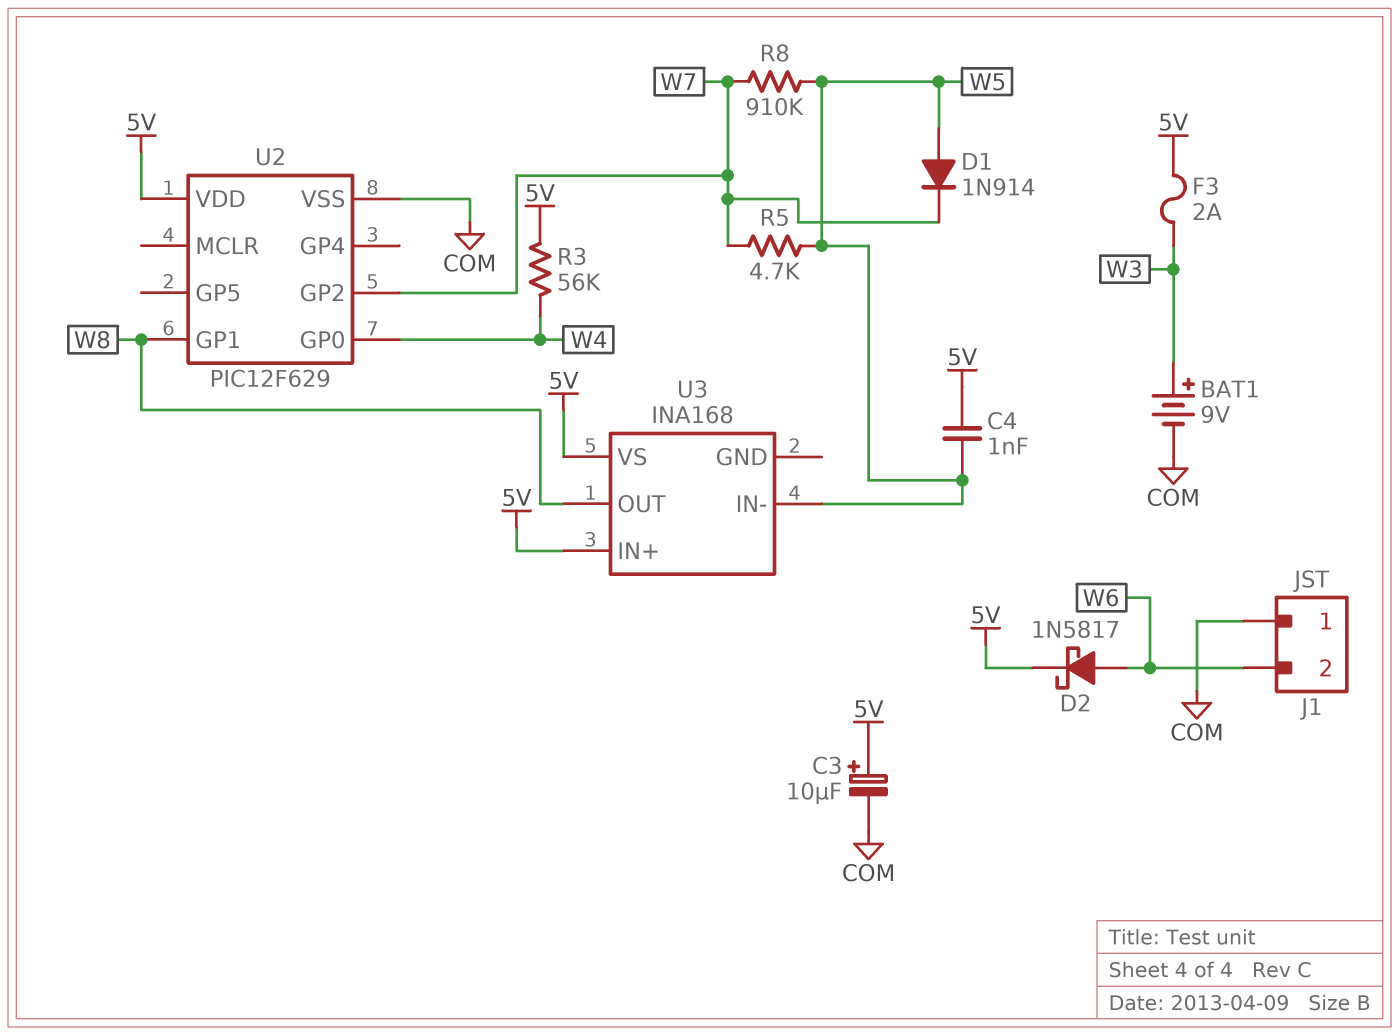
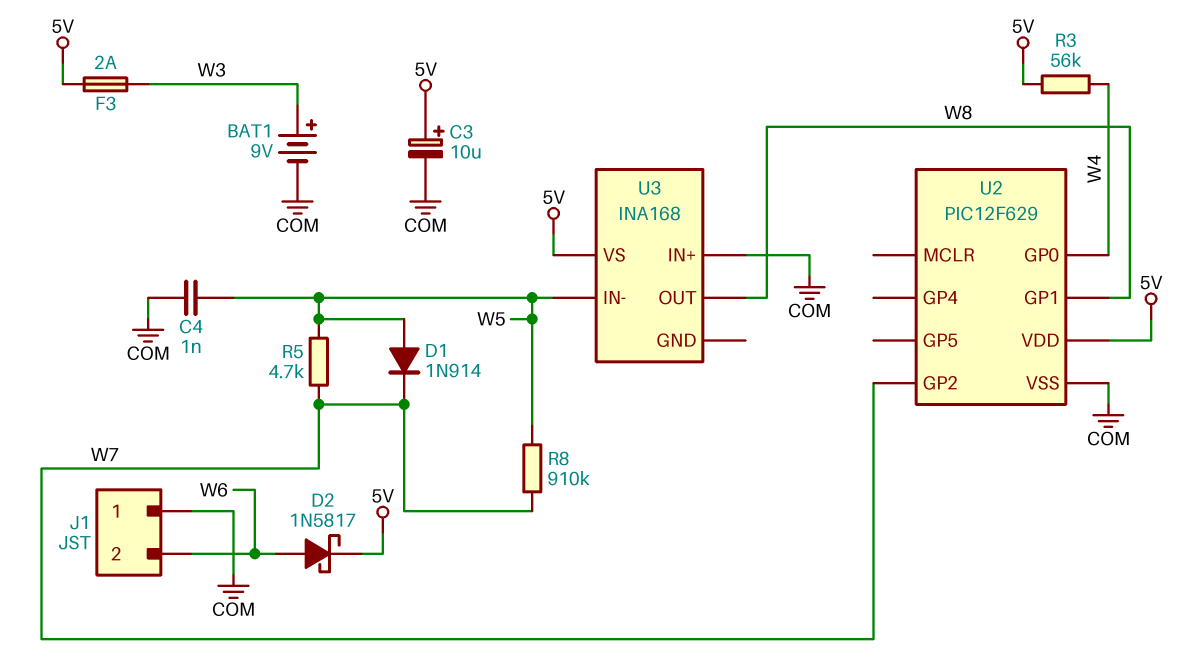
C4: 1nF (5V, W5) -> 1nF (COM, W5)
U3 pin IN+: 5V -> COM

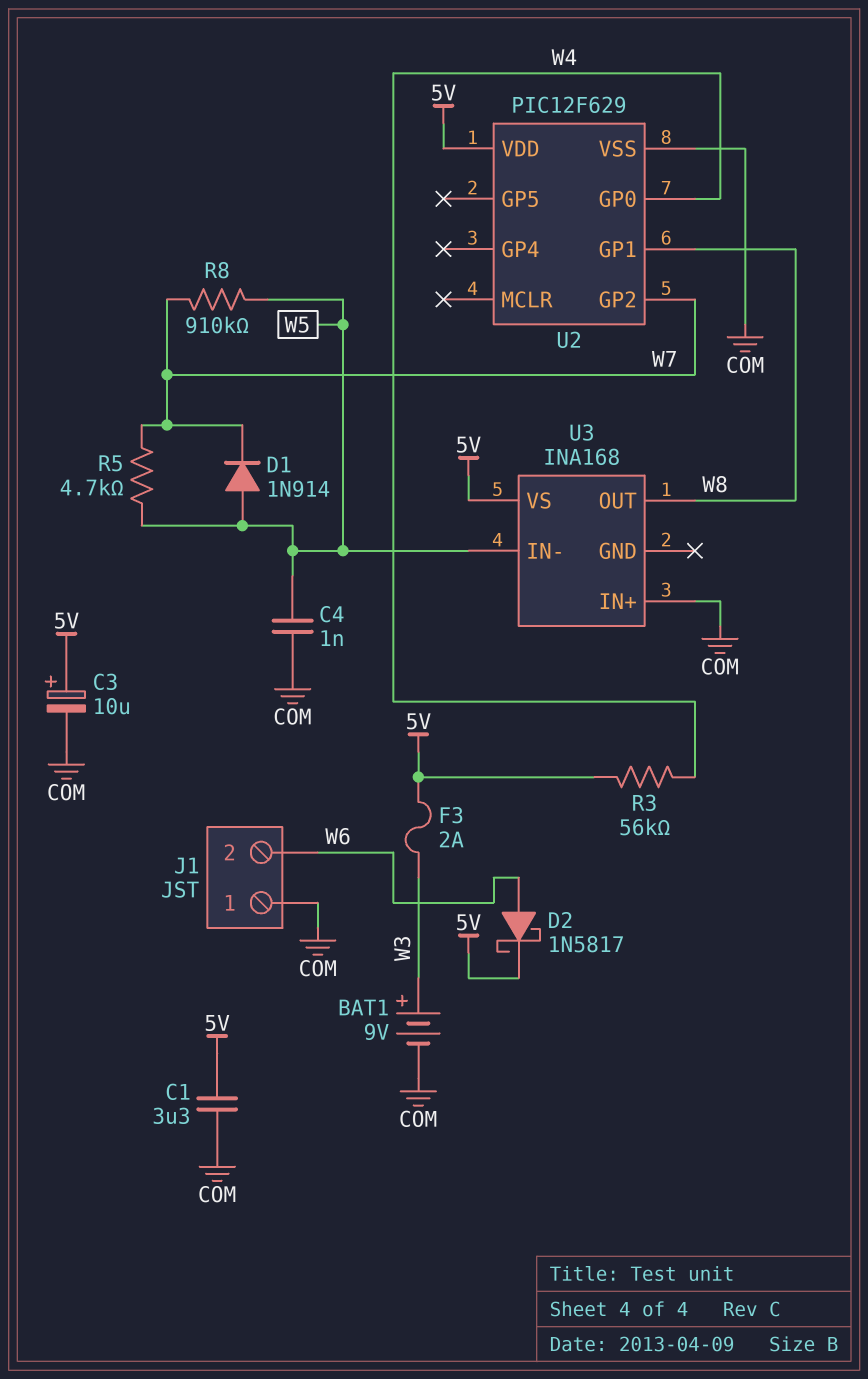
C1: none -> 3.3uF (5V, COM)

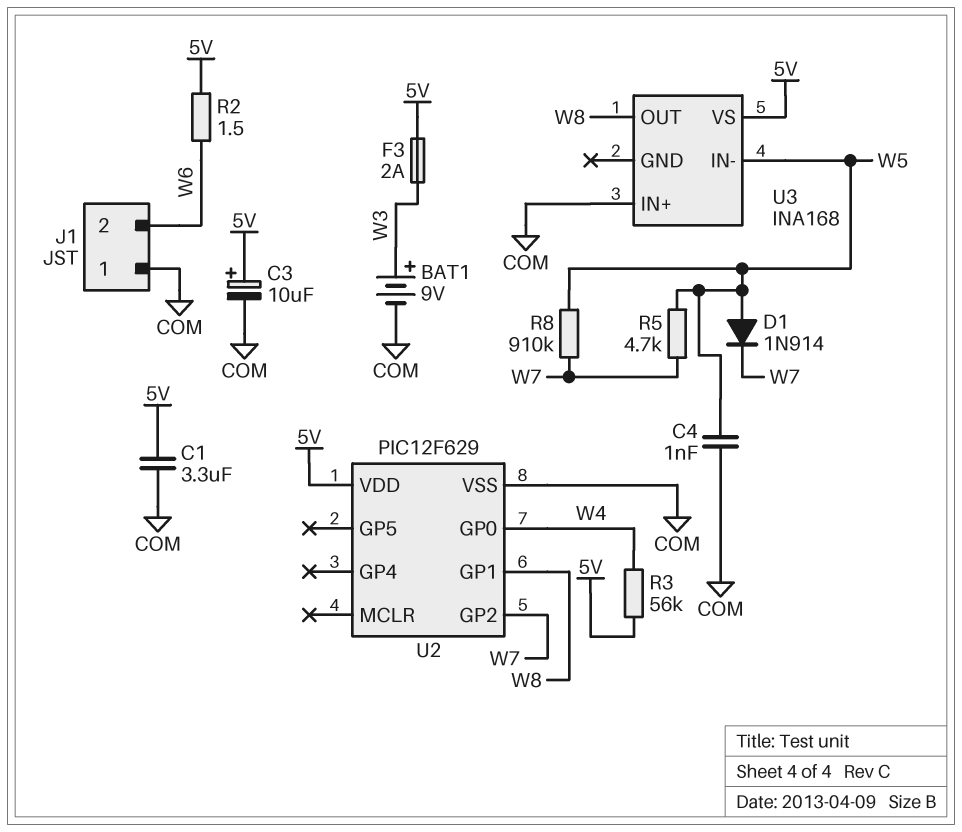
D2: schottky 1N5817 (A W6, K 5V) -> none
R2: none -> 1.5 (5V, W6)

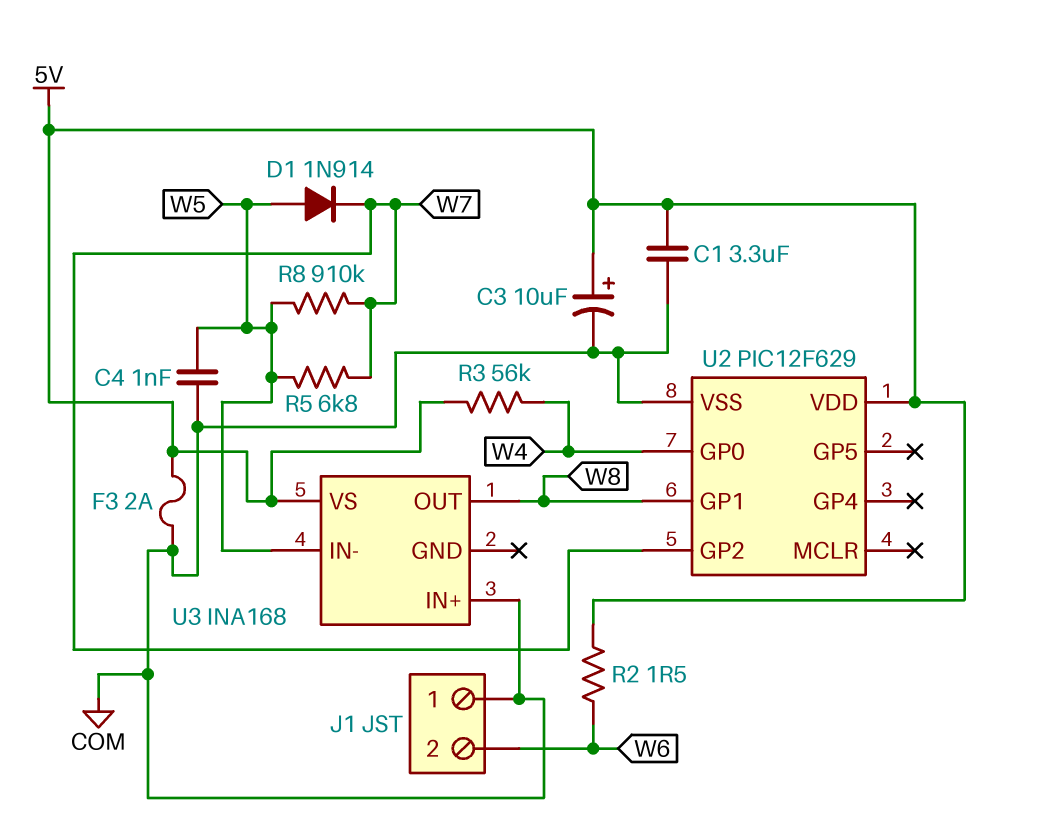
BAT1: 9V (plus W3, minus COM) -> none
F3: 2A (5V, W3) -> 2A (5V, COM)
R5: 4.7k (W5, W7) -> 6.8k (W5, W7)

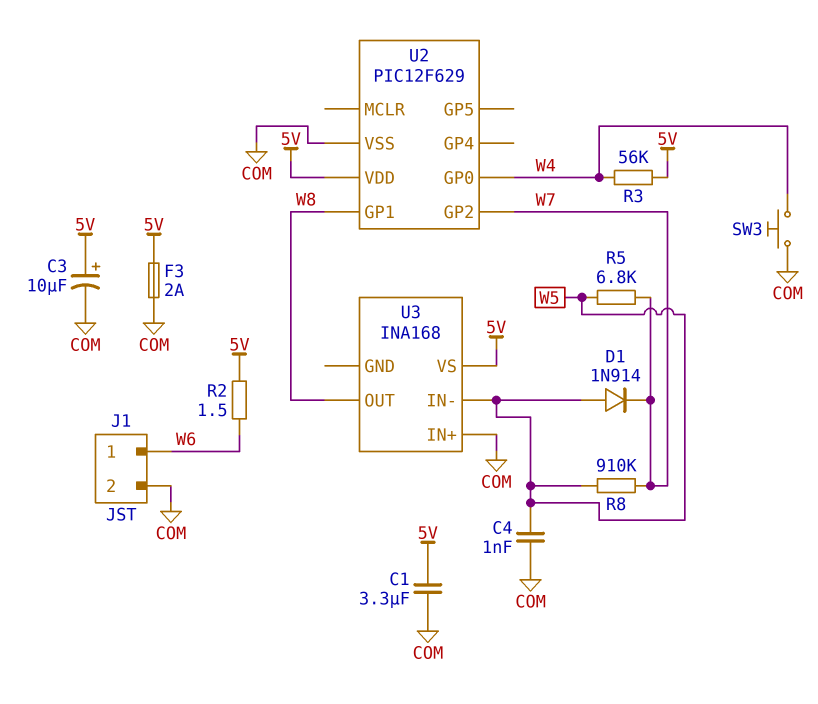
J1 pin 1: COM -> W6
J1 pin 2: W6 -> COM
SW3: none -> button (COM, W4)

